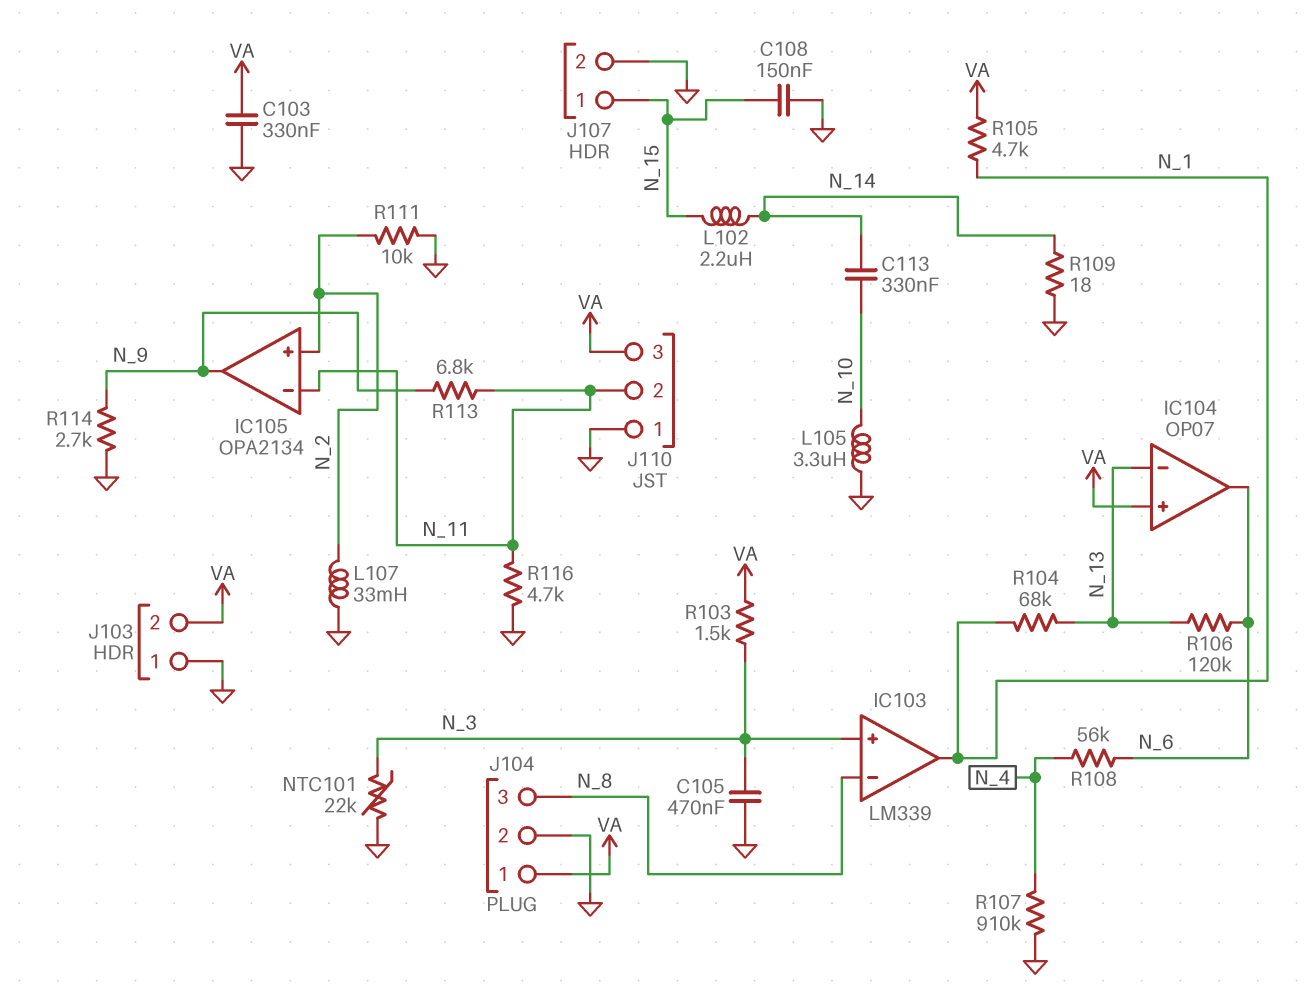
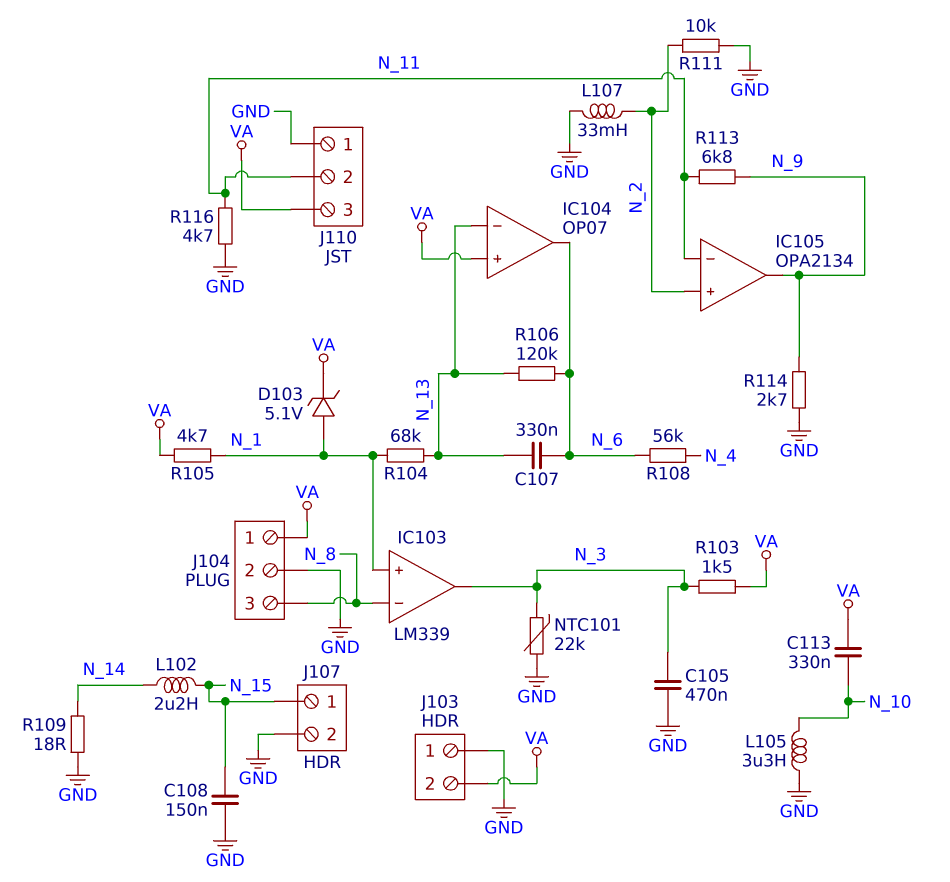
C103: 330nF (GND, VA) -> none
C107: none -> 330nF (N_6, N_13)
C113: 330nF (N_10, N_14) -> 330nF (N_10, VA)
D103: none -> zener 5.1V (A N_1, K VA)
IC103 pin in+: N_3 -> N_1
IC103 pin out: N_1 -> N_3
R107: 910k (GND, N_4) -> none

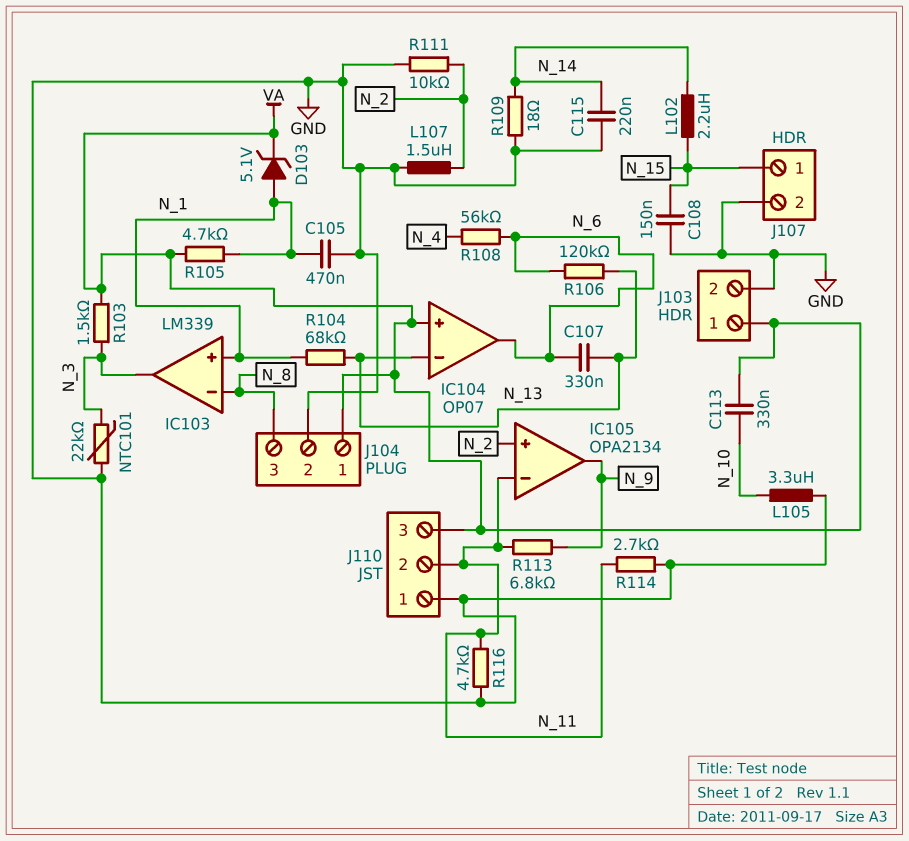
C105: 470nF (GND, N_3) -> 470nF (GND, N_1)
C115: none -> 220nF (GND, N_14)
J103 pin 1: GND -> VA
J103 pin 2: VA -> GND
L107: 33mH (GND, N_2) -> 1.5uH (GND, N_2)
R114: 2.7k (GND, N_9) -> 2.7k (GND, N_11)

